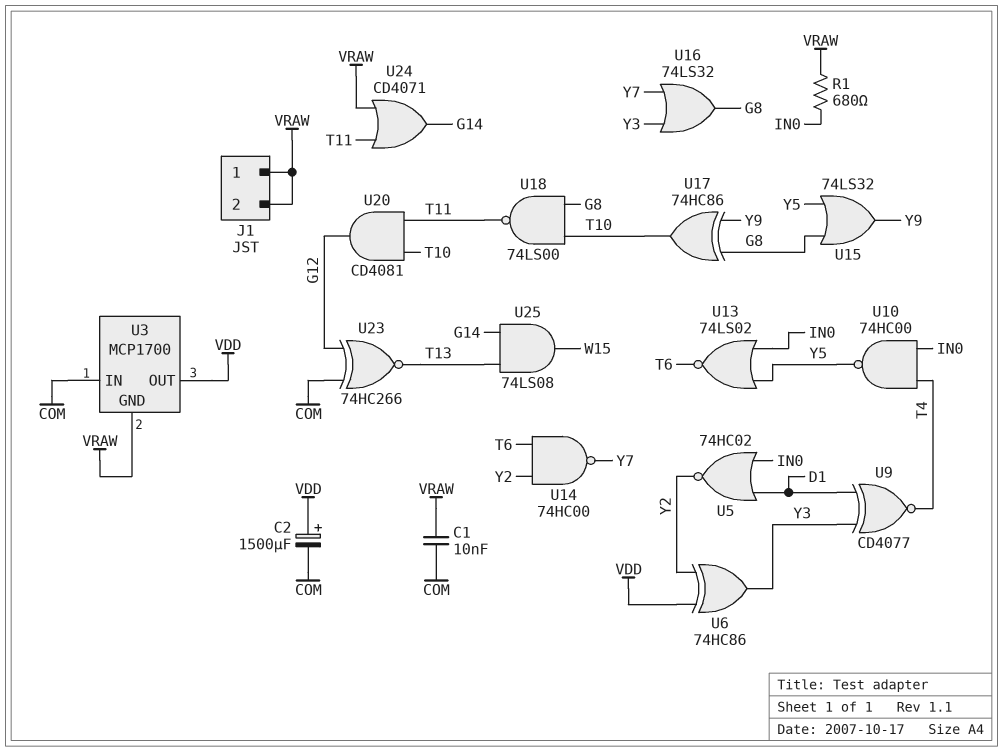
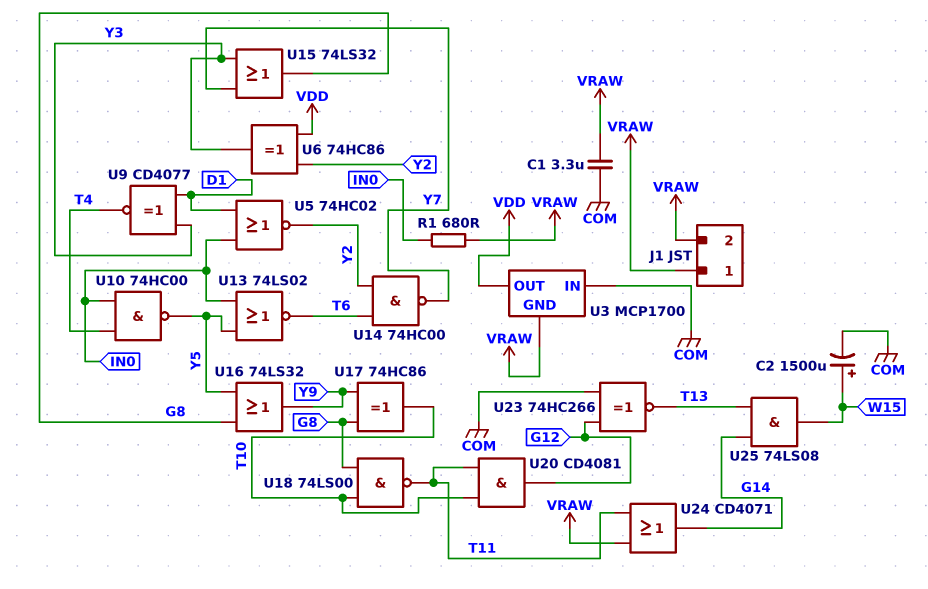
C1: 10nF (COM, VRAW) -> 3.3uF (COM, VRAW)
C2: 1500uF (plus VDD, minus COM) -> 1500uF (plus W15, minus COM)
U15: OR 74LS32 (in G8, in Y5, out Y9) -> OR 74LS32 (in Y3, in Y7, out G8)
U16: OR 74LS32 (in Y3, in Y7, out G8) -> OR 74LS32 (in G8, in Y5, out Y9)

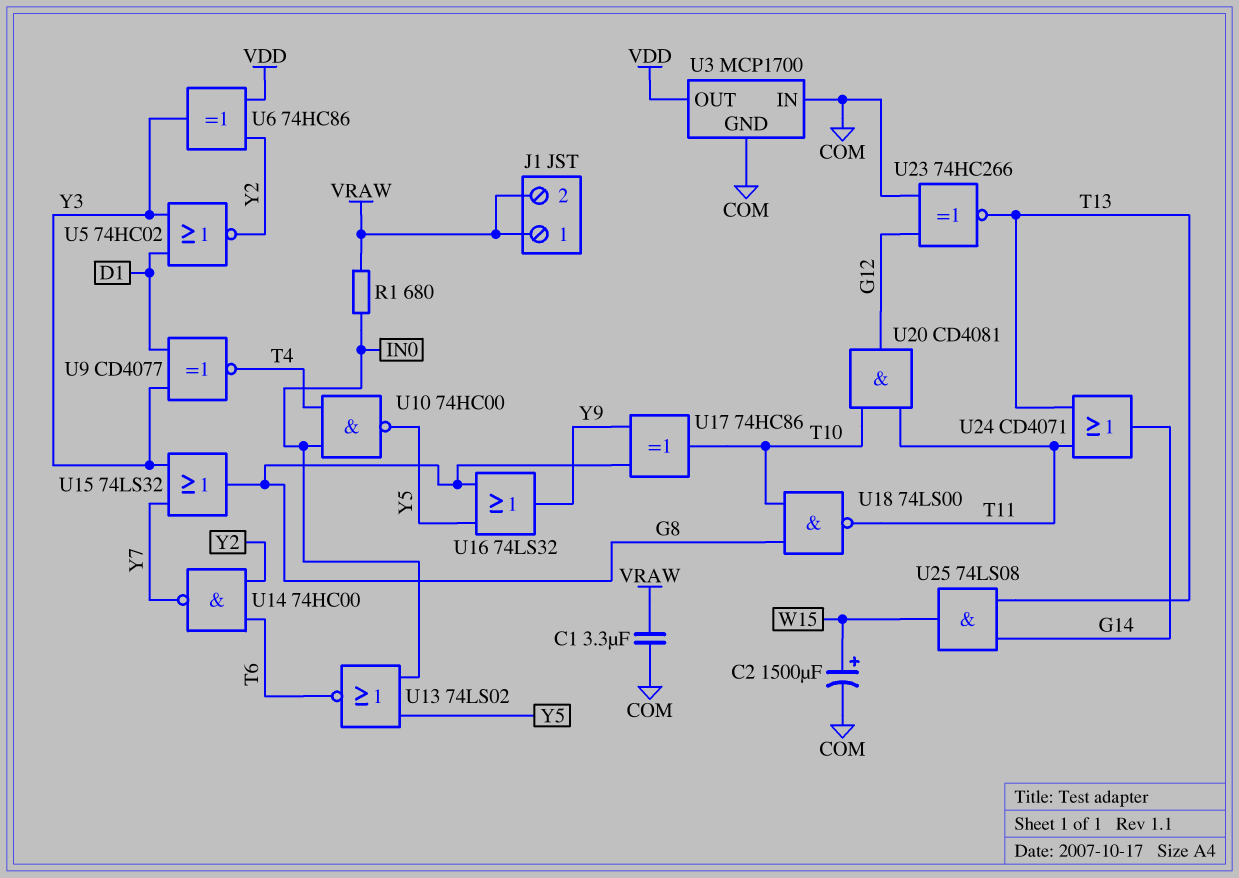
U3 pin GND: VRAW -> COM
U5: NOR 74HC02 (in D1, in IN0, out Y2) -> NOR 74HC02 (in D1, in Y3, out Y2)
U24: OR CD4071 (in T11, in VRAW, out G14) -> OR CD4071 (in T11, in T13, out G14)

